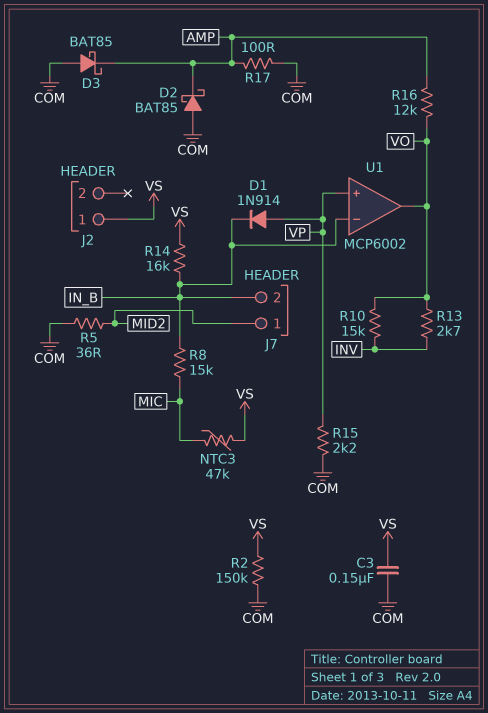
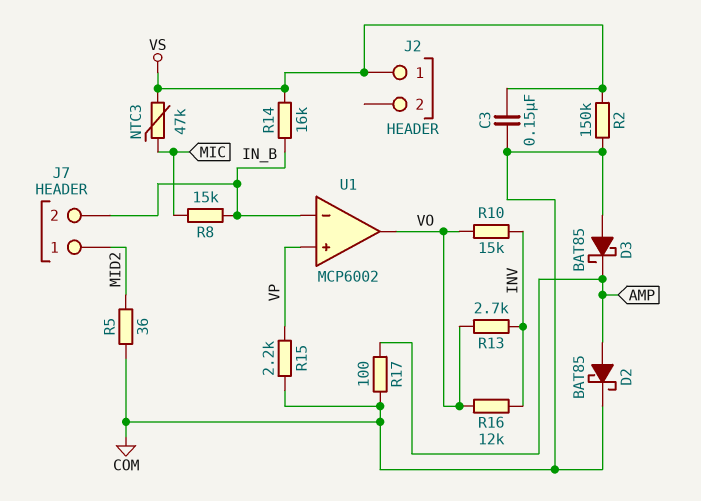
D1: diode 1N914 (A VP, K IN_B) -> none
D2: schottky BAT85 (A COM, K AMP) -> schottky BAT85 (A AMP, K COM)
R16: 12k (AMP, VO) -> 12k (INV, VO)

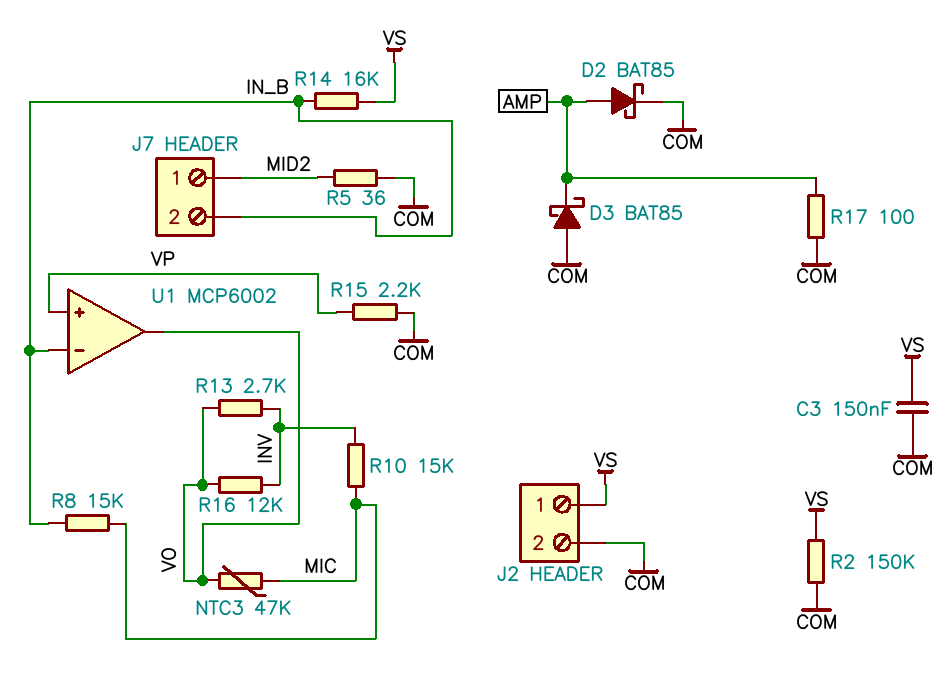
J2 pin 2: none -> COM
NTC3: 47k (MIC, VS) -> 47k (MIC, VO)
R10: 15k (INV, VO) -> 15k (INV, MIC)

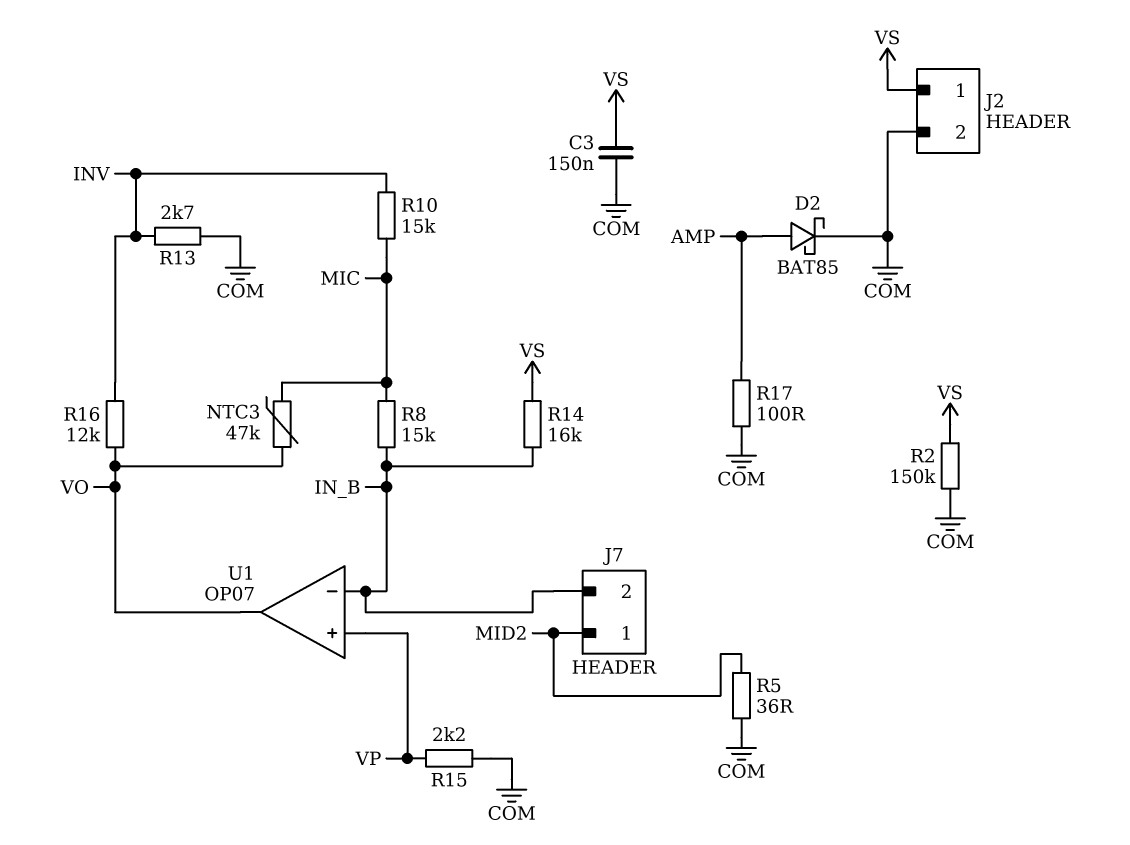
D3: schottky BAT85 (A COM, K AMP) -> none
R13: 2.7k (INV, VO) -> 2.7k (COM, INV)
U1: MCP6002 -> OP07

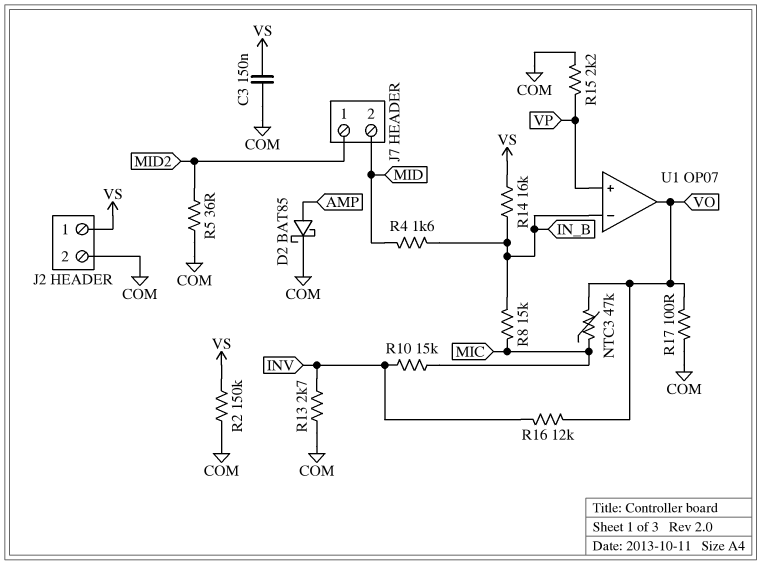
J7 pin 2: IN_B -> MID
R4: none -> 1.6k (IN_B, MID)
R17: 100 (AMP, COM) -> 100 (COM, VO)

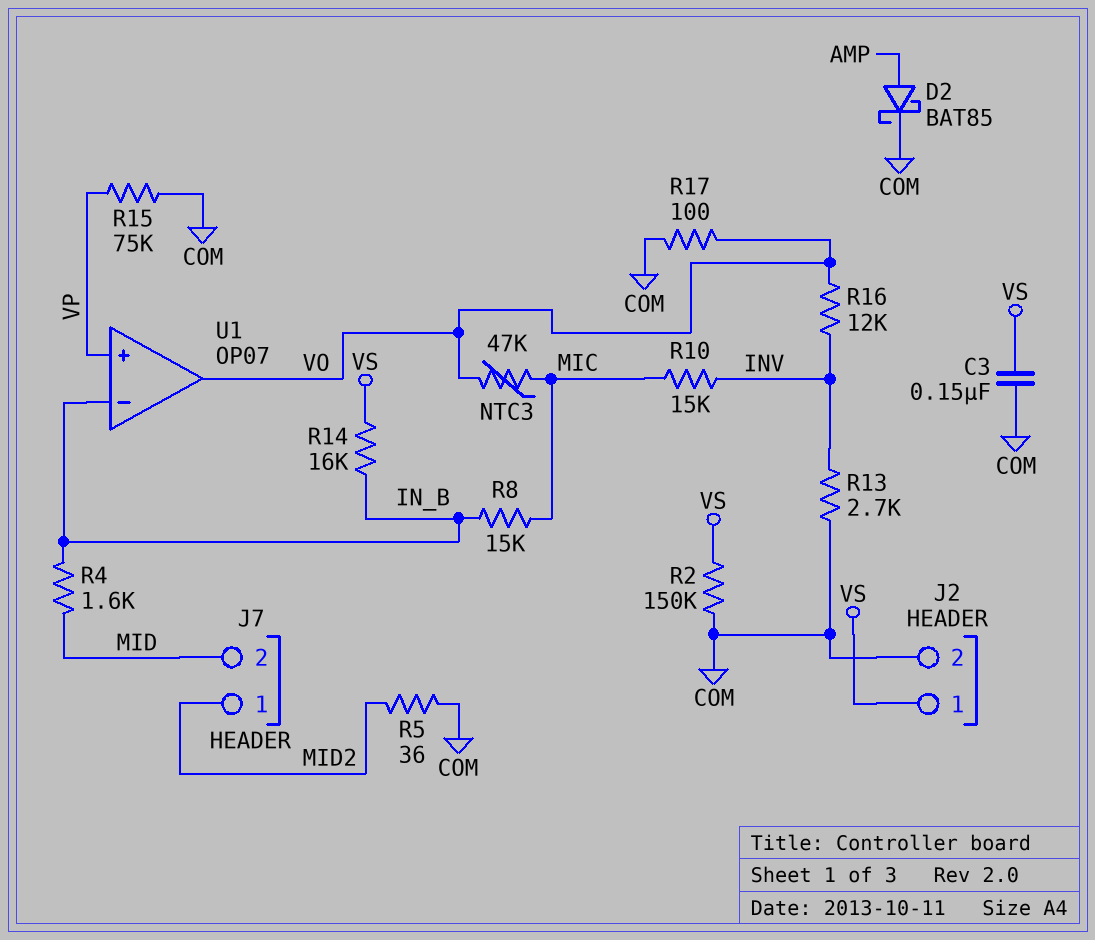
R15: 2.2k (COM, VP) -> 75k (COM, VP)

